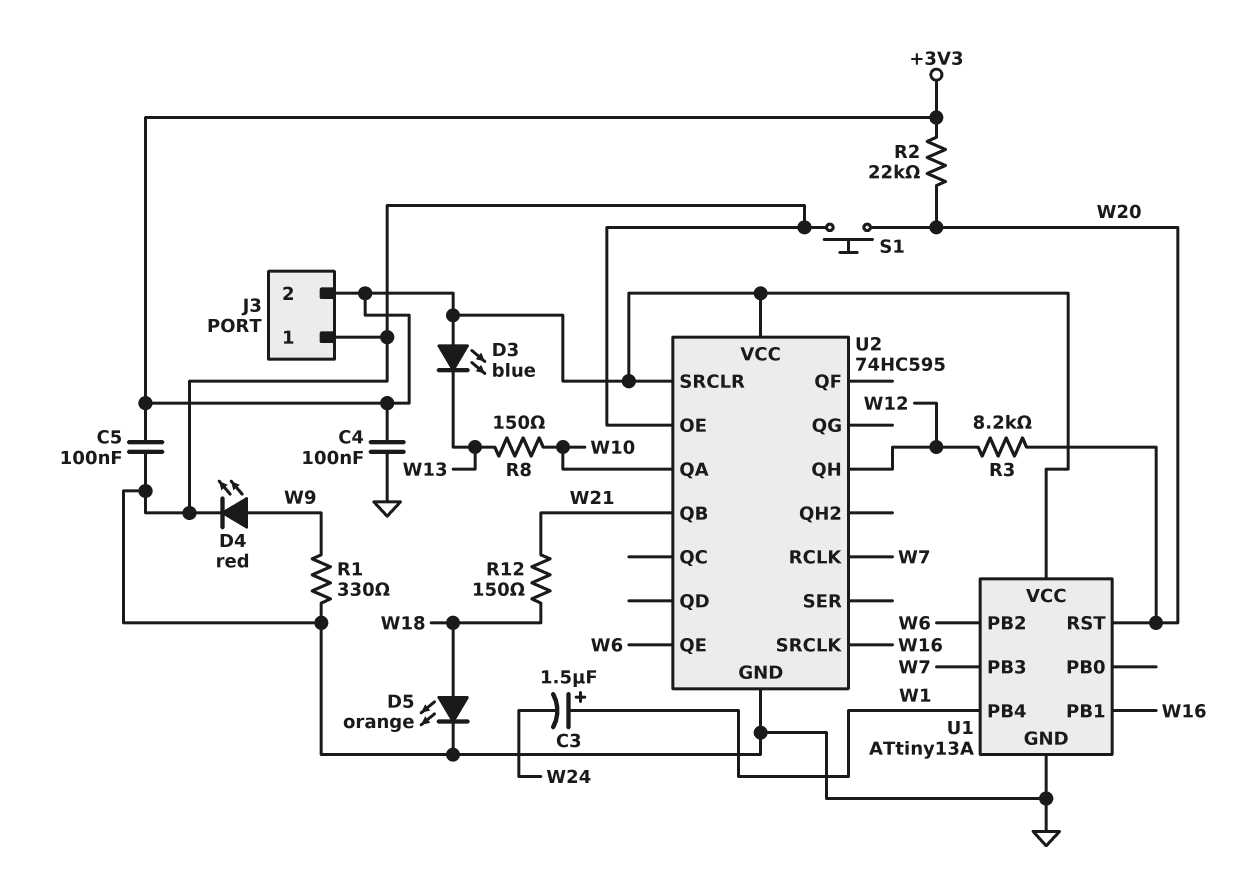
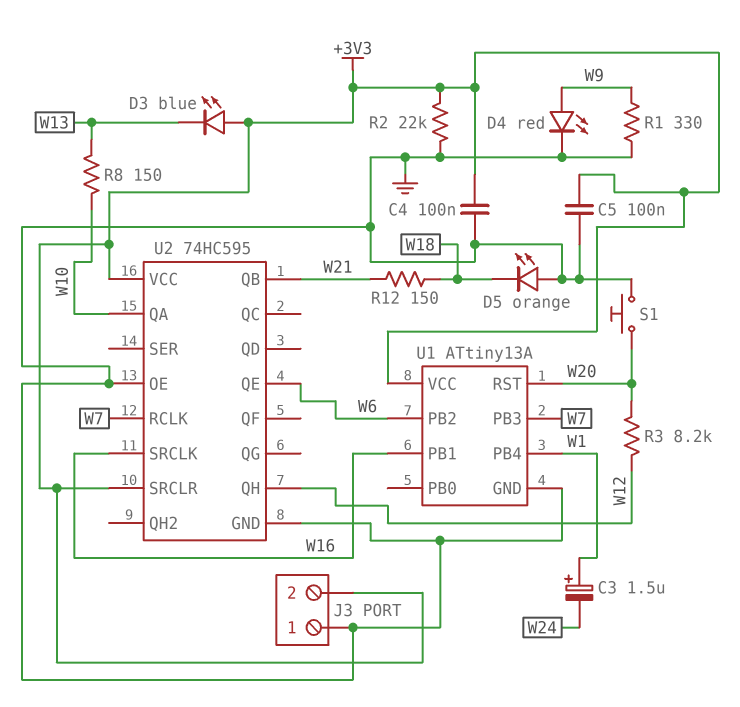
D5: LED orange (A W18, K GND) -> LED orange (A GND, K W18)
R2: 22k (+3V3, W20) -> 22k (+3V3, GND)

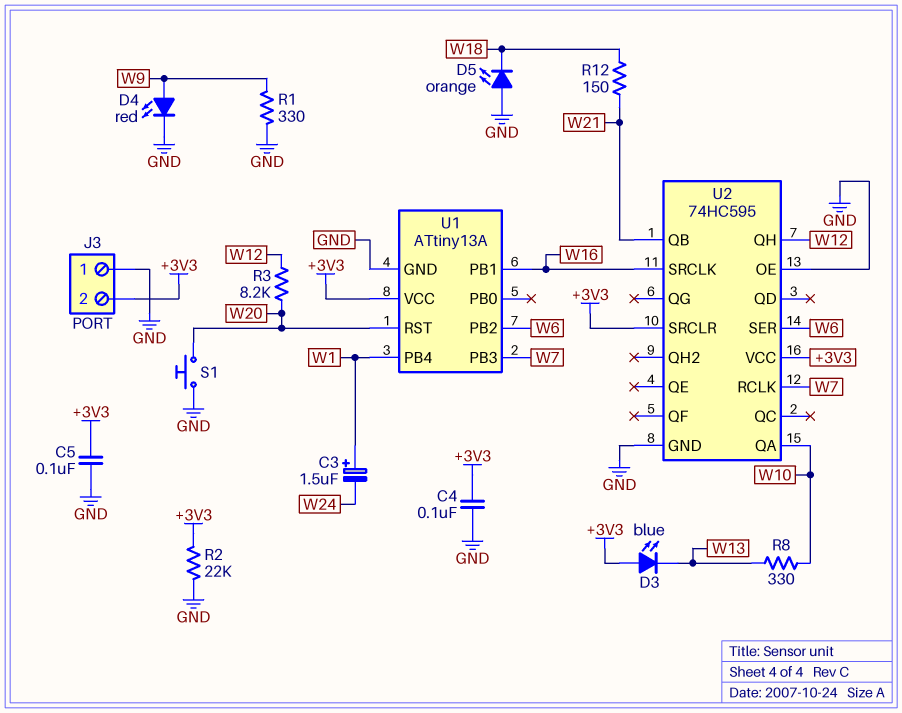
R8: 150 (W10, W13) -> 330 (W10, W13)
U2 pin QE: W6 -> none
U2 pin SER: none -> W6

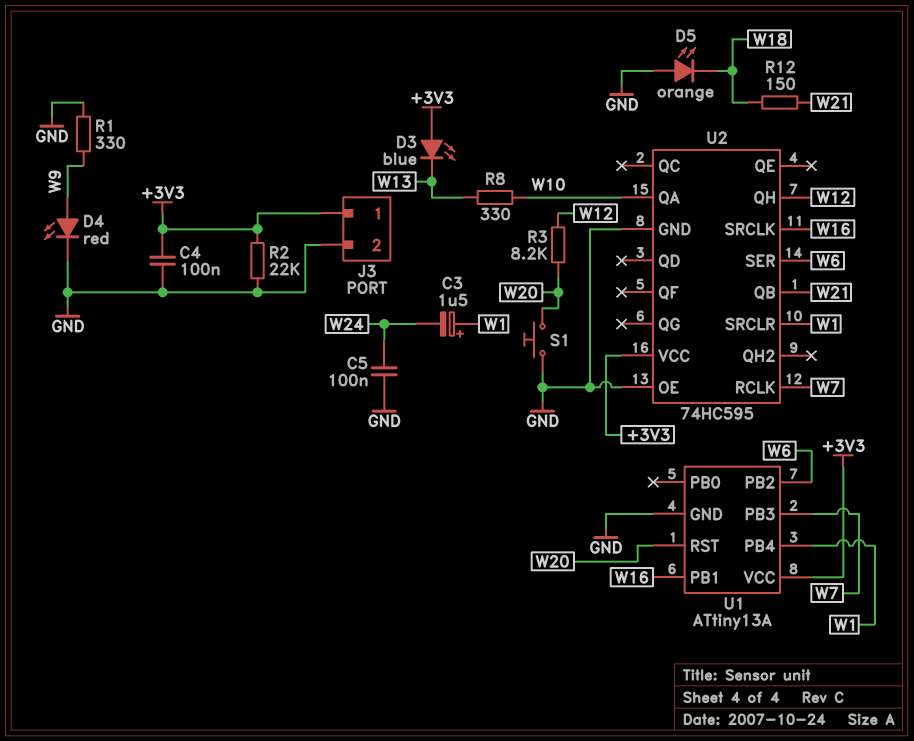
C5: 100nF (+3V3, GND) -> 100nF (GND, W24)
J3 pin 1: GND -> +3V3
J3 pin 2: +3V3 -> GND
U2 pin SRCLR: +3V3 -> W1

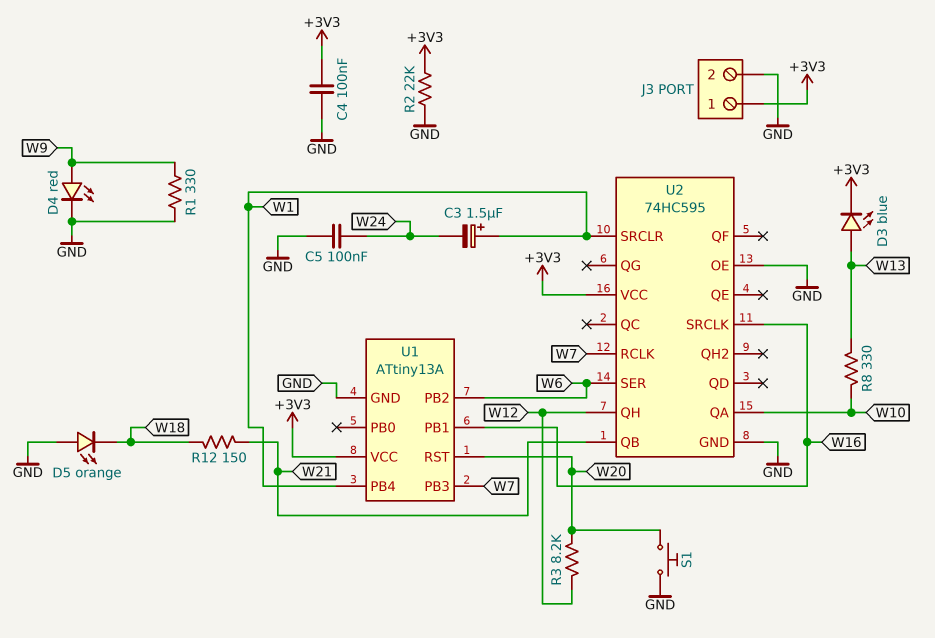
D3: LED blue (A +3V3, K W13) -> LED blue (A W13, K +3V3)

